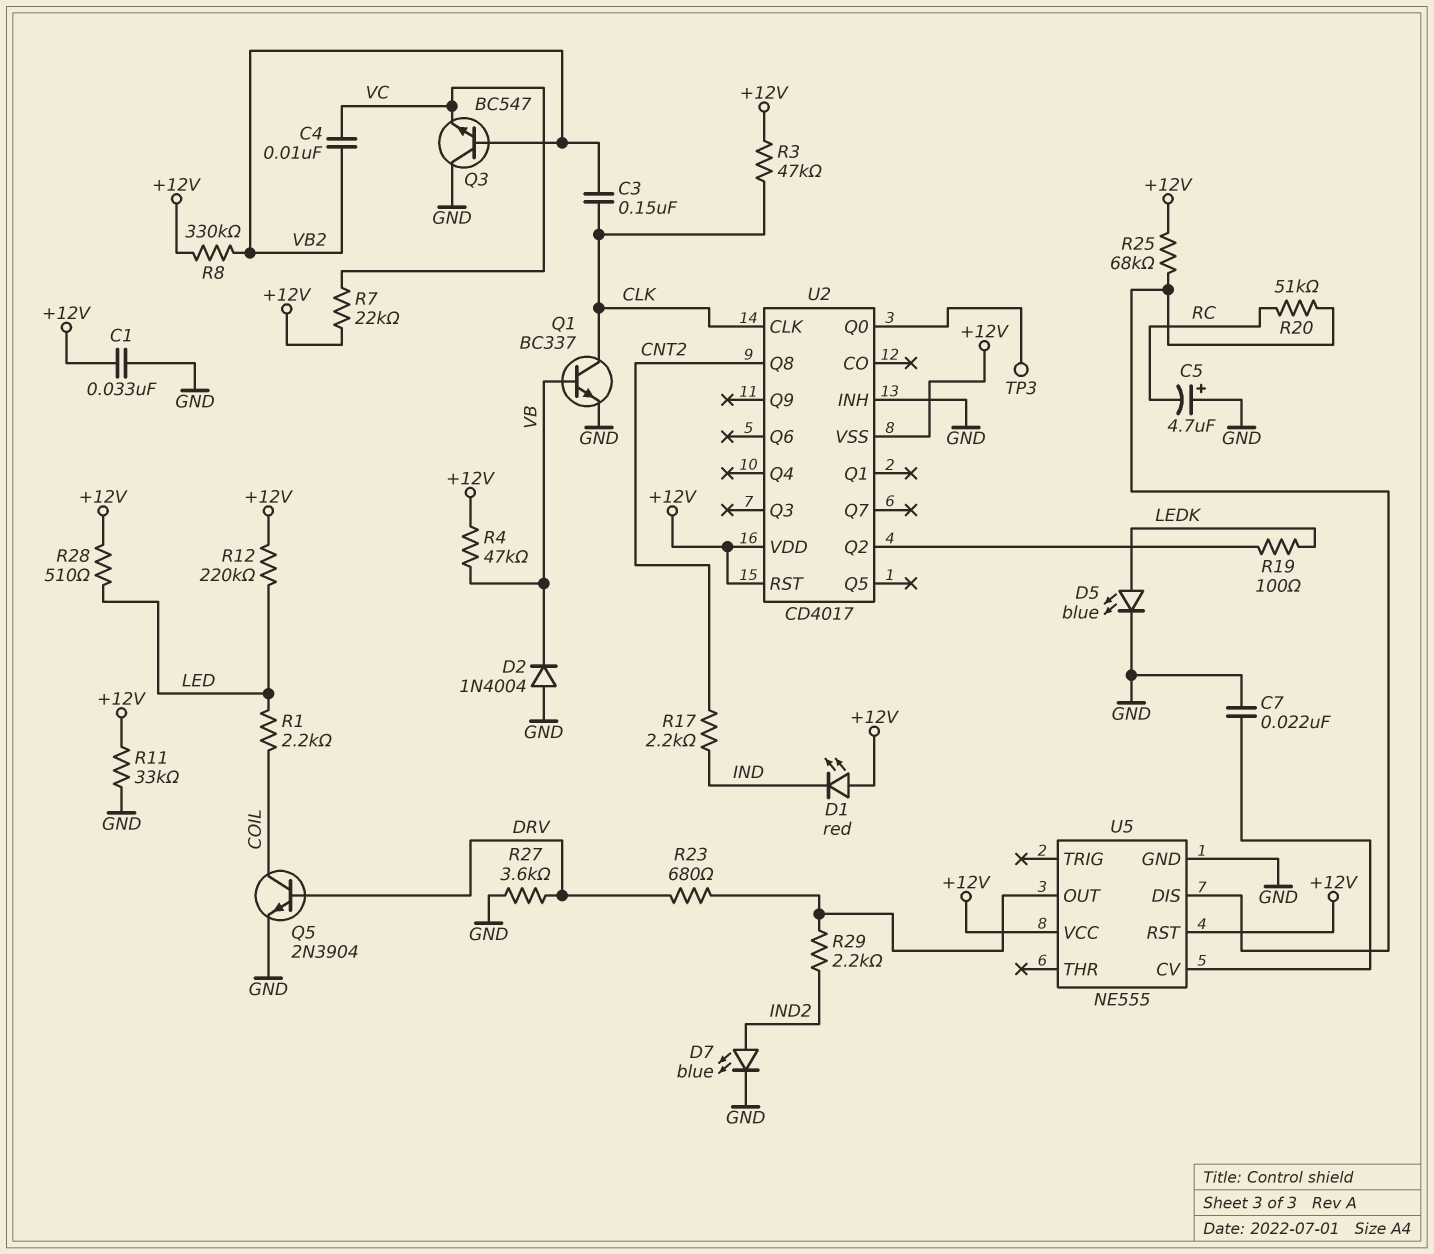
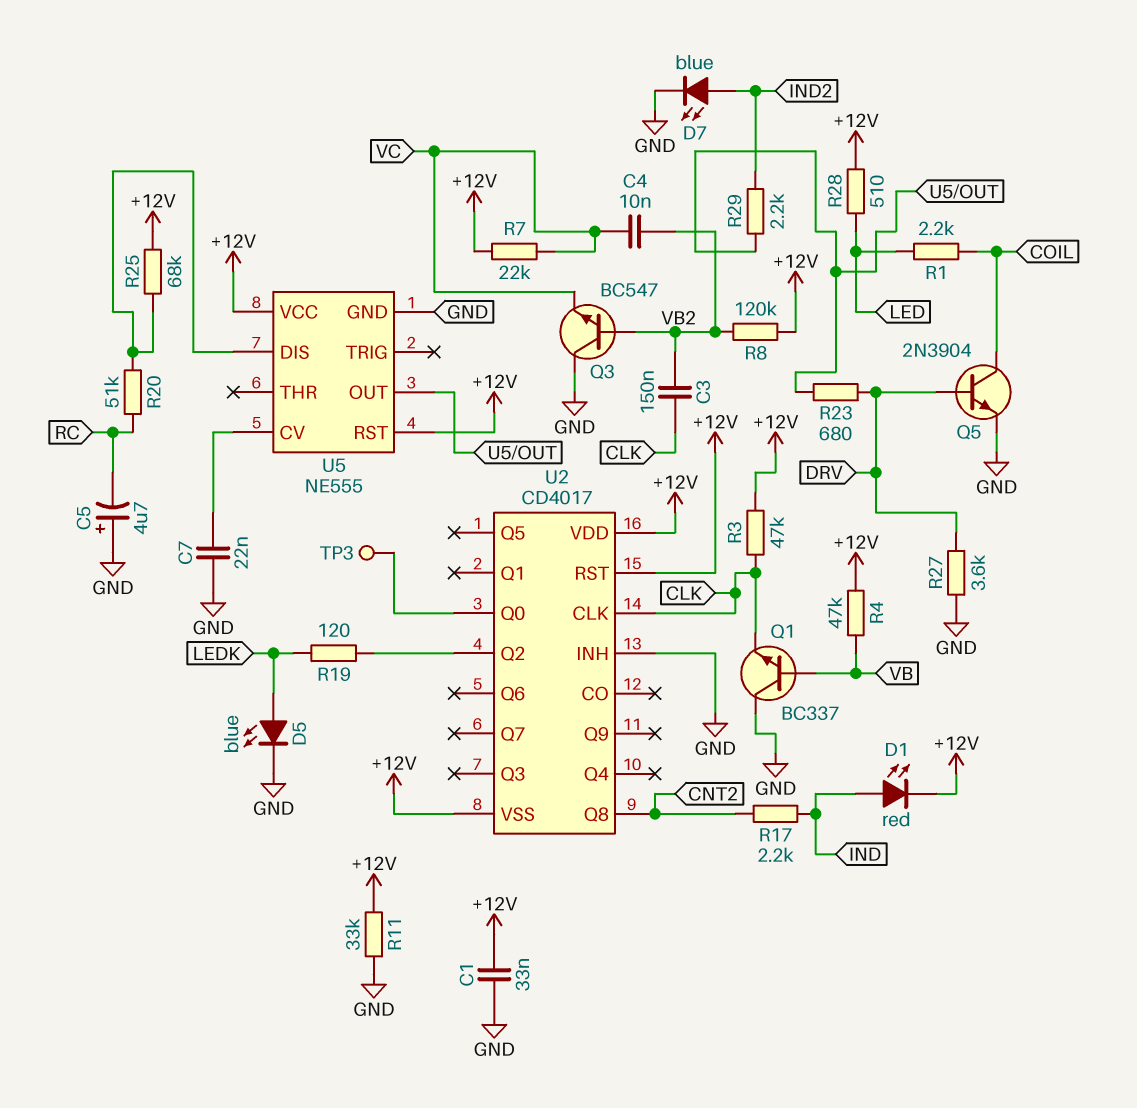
D1: LED red (A +12V, K IND) -> LED red (A IND, K +12V)
D2: diode 1N4004 (A GND, K VB) -> none
Q1: NPN BC337 (B VB, C CLK, E GND) -> NPN BC337 (B VB, C GND, E CLK)
R8: 330k (+12V, VB2) -> 120k (+12V, VB2)
R12: 220k (+12V, LED) -> none
R19: 100 (LEDK, U2/Q2) -> 120 (LEDK, U2/Q2)

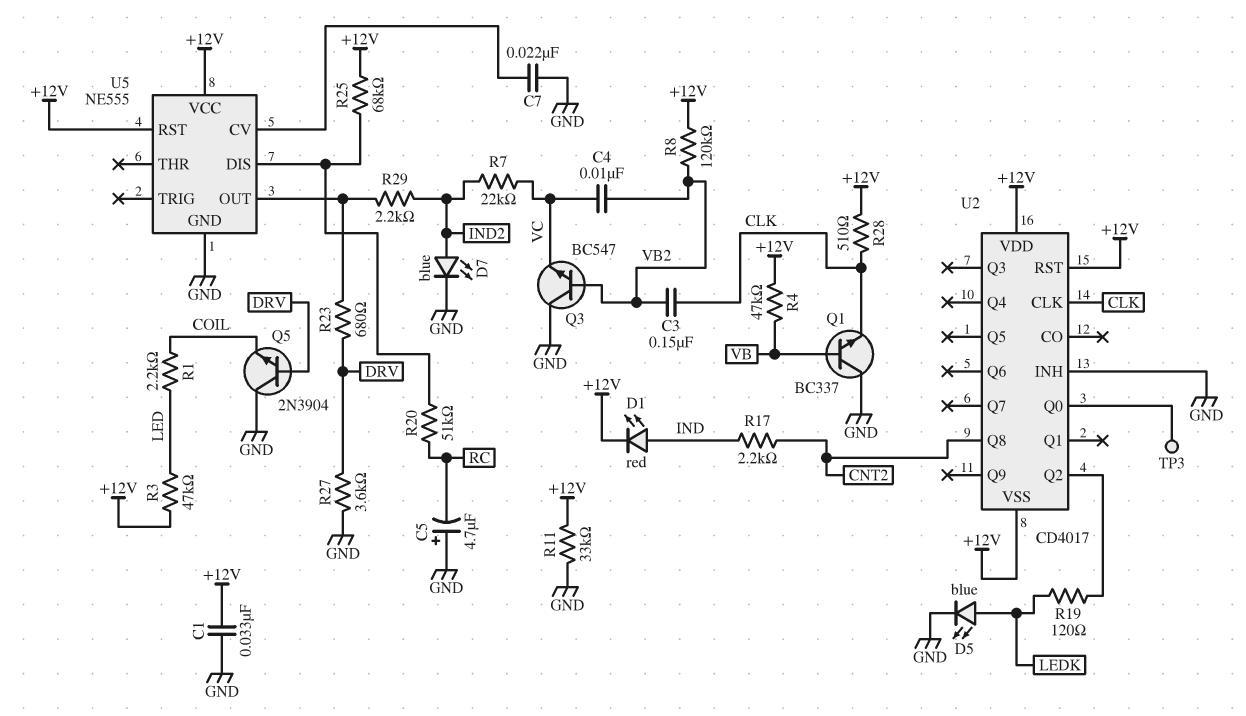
Q5: NPN 2N3904 (B DRV, C COIL, E GND) -> NPN 2N3904 (B DRV, C GND, E COIL)
R3: 47k (+12V, CLK) -> 47k (+12V, LED)
R7: 22k (+12V, VC) -> 22k (IND2, VC)
R28: 510 (+12V, LED) -> 510 (+12V, CLK)

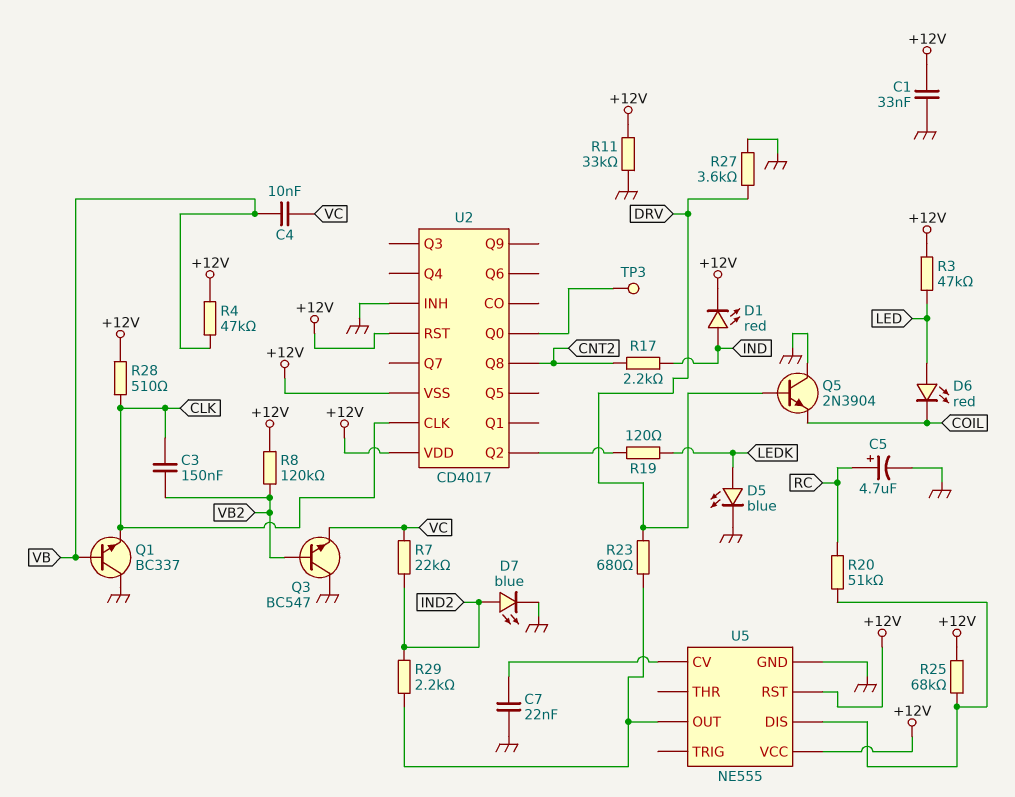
C4: 10nF (VB2, VC) -> 10nF (VB, VC)
C5: 4.7uF (plus GND, minus RC) -> 4.7uF (plus RC, minus GND)
D6: none -> LED red (A LED, K COIL)
R1: 2.2k (COIL, LED) -> none

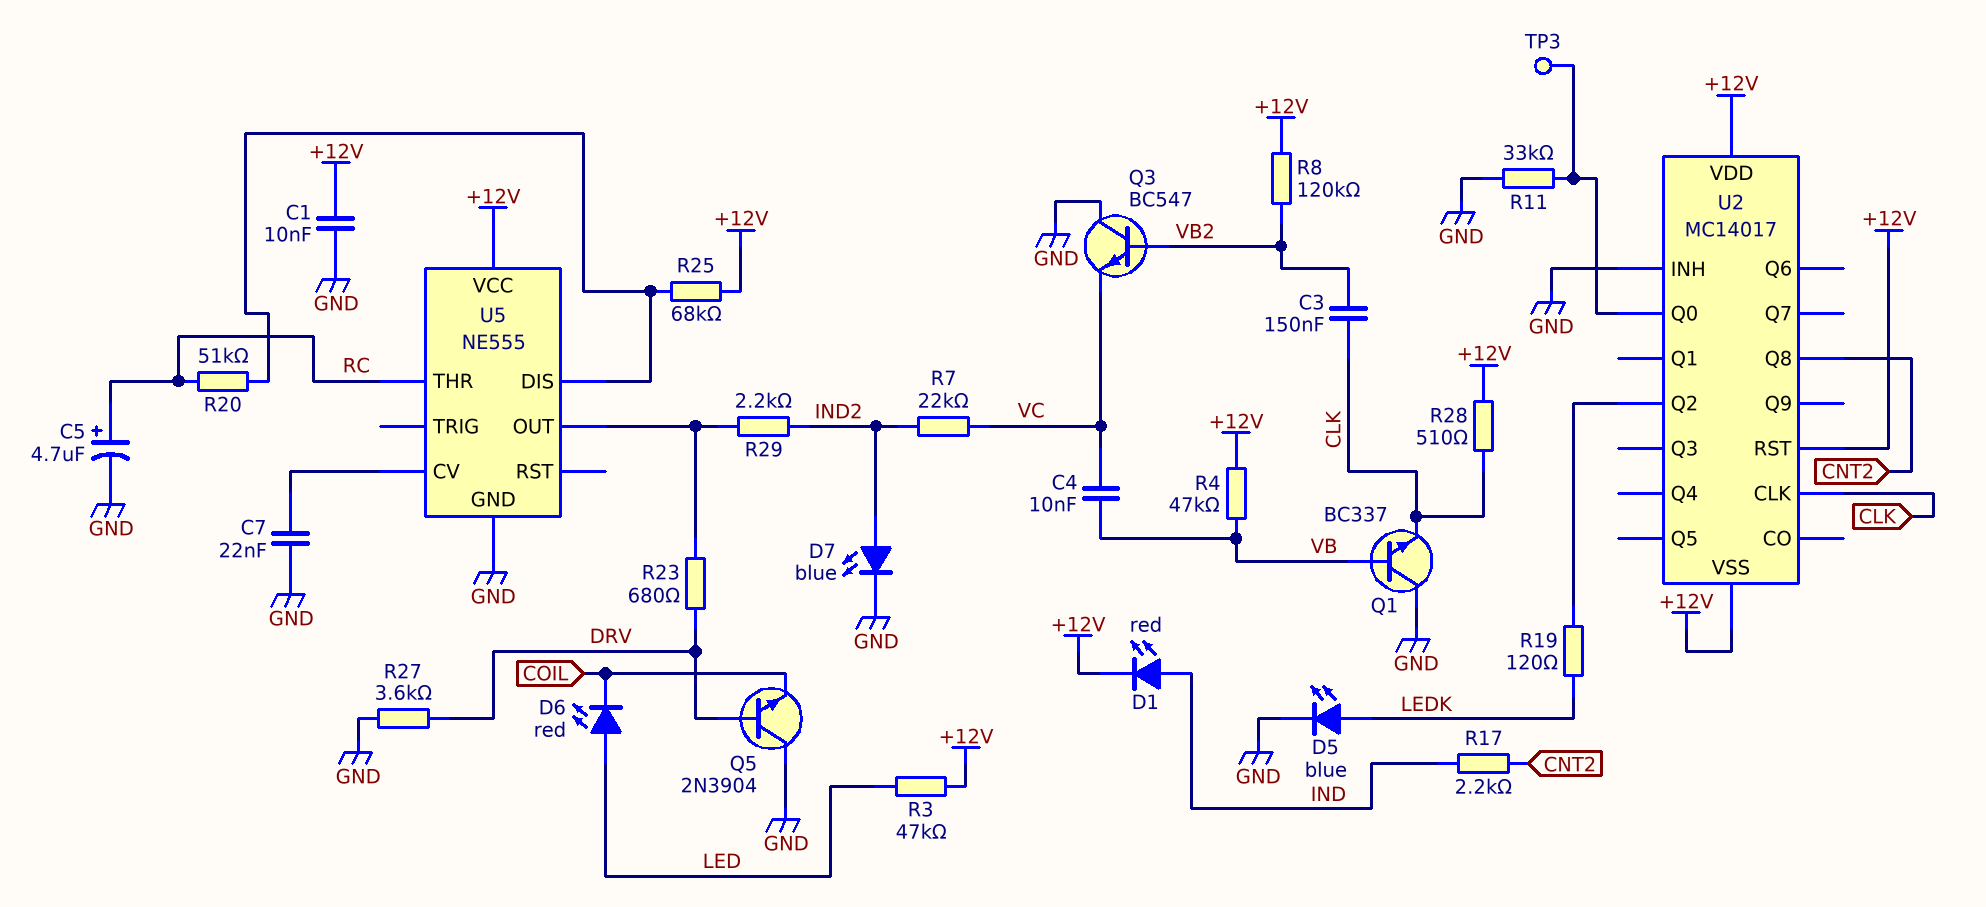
C1: 33nF (+12V, GND) -> 10nF (+12V, GND)
R11: 33k (+12V, GND) -> 33k (GND, U2/Q0)
U2: CD4017 -> MC14017
U5 pin RST: +12V -> none
U5 pin THR: none -> RC

